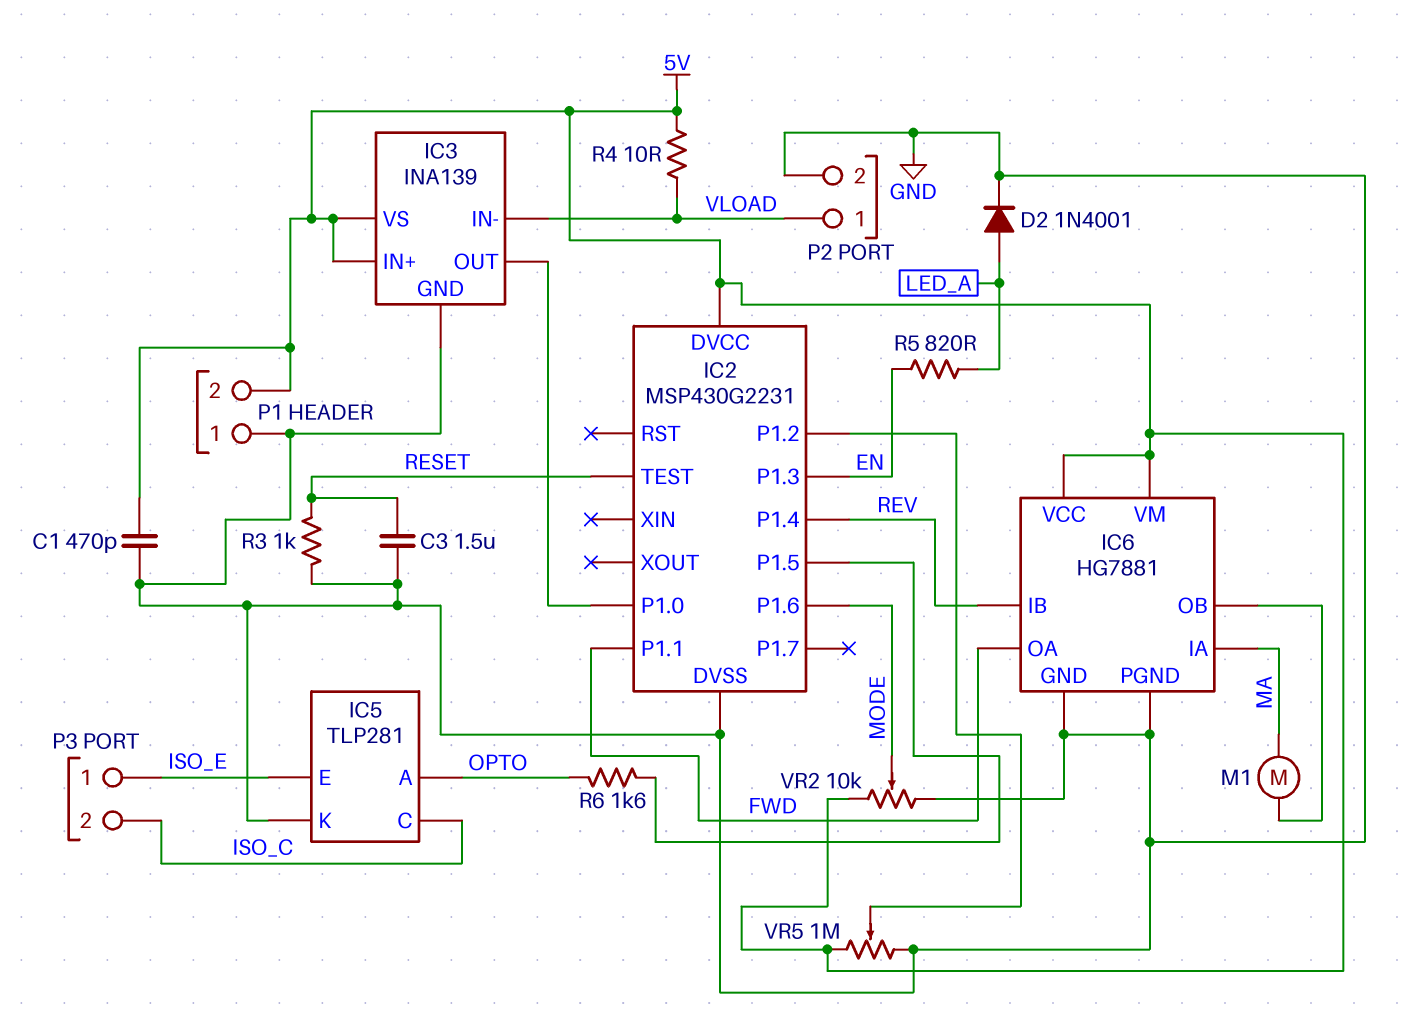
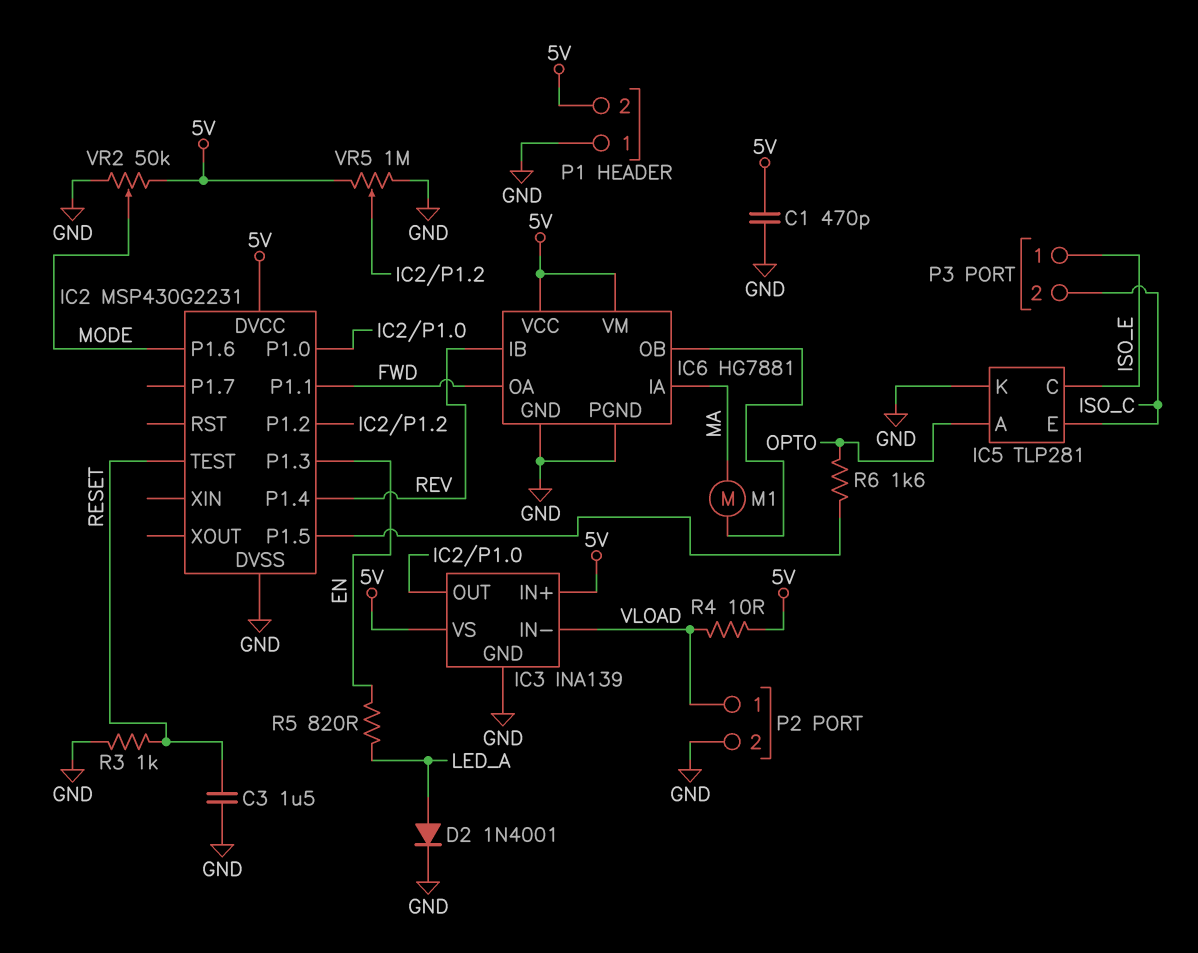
IC5 pin C: ISO_C -> ISO_E
IC5 pin E: ISO_E -> ISO_C
VR2: 10k (5V, GND, wiper MODE) -> 50k (5V, GND, wiper MODE)

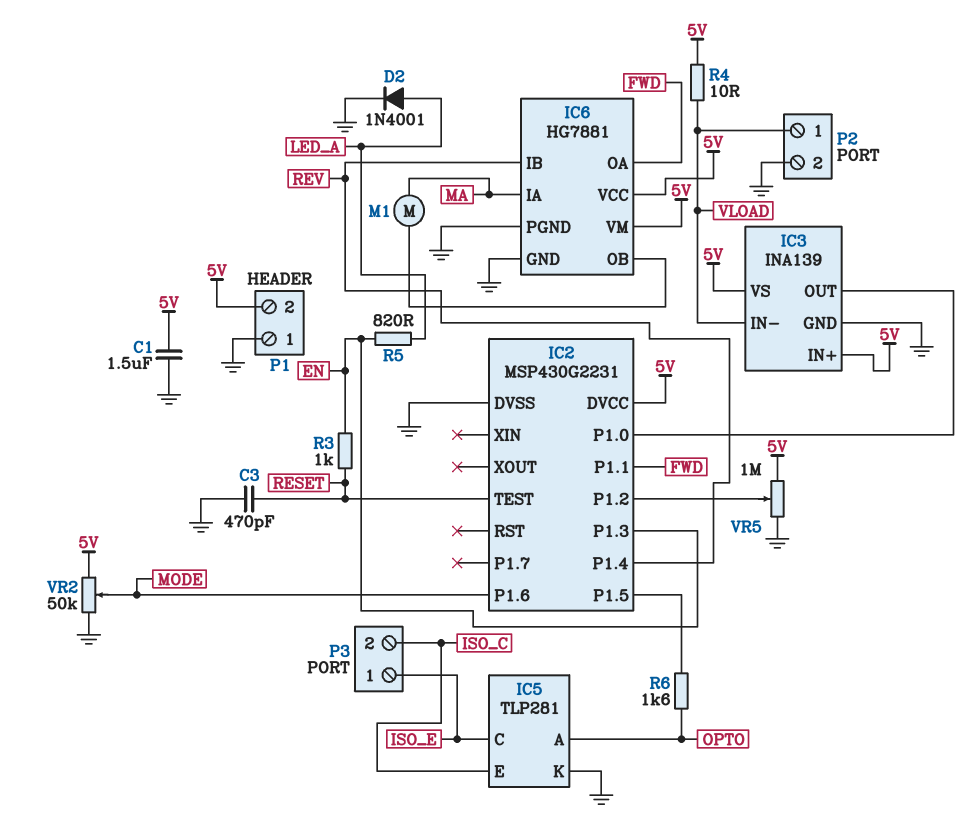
C1: 470pF (5V, GND) -> 1.5uF (5V, GND)
C3: 1.5uF (GND, RESET) -> 470pF (GND, RESET)
R3: 1k (GND, RESET) -> 1k (EN, RESET)

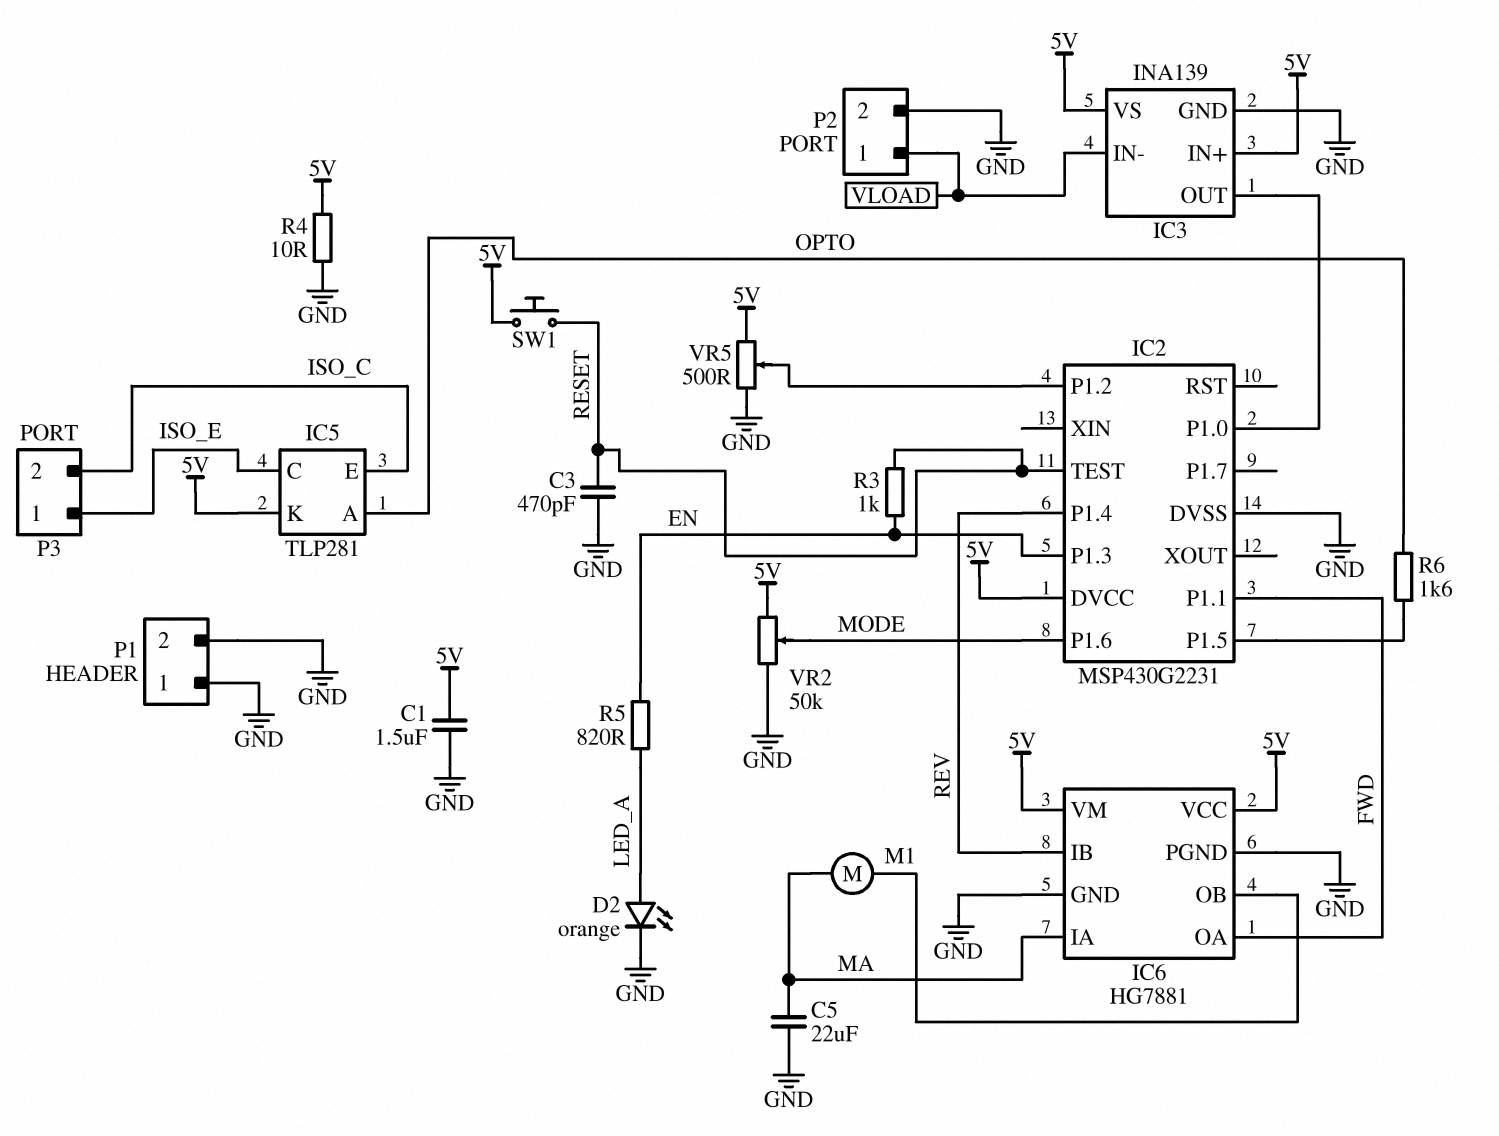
C5: none -> 22uF (GND, MA)
D2: diode 1N4001 (A LED_A, K GND) -> LED orange (A LED_A, K GND)
IC5 pin K: GND -> 5V
P1 pin 2: 5V -> GND
R4: 10 (5V, VLOAD) -> 10 (5V, GND)
SW1: none -> button (5V, RESET)
VR5: 1M (5V, GND, wiper IC2/P1.2) -> 500 (5V, GND, wiper IC2/P1.2)

